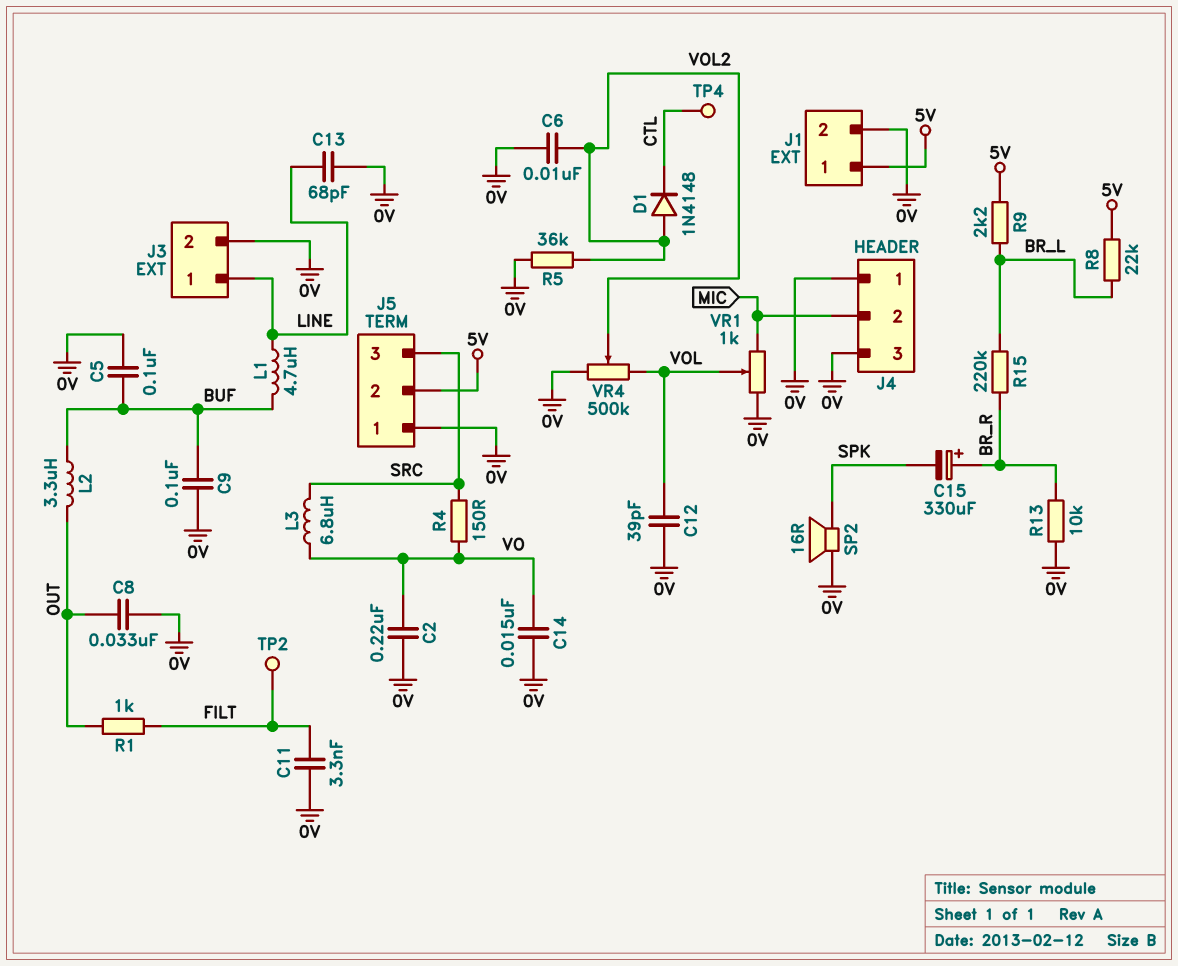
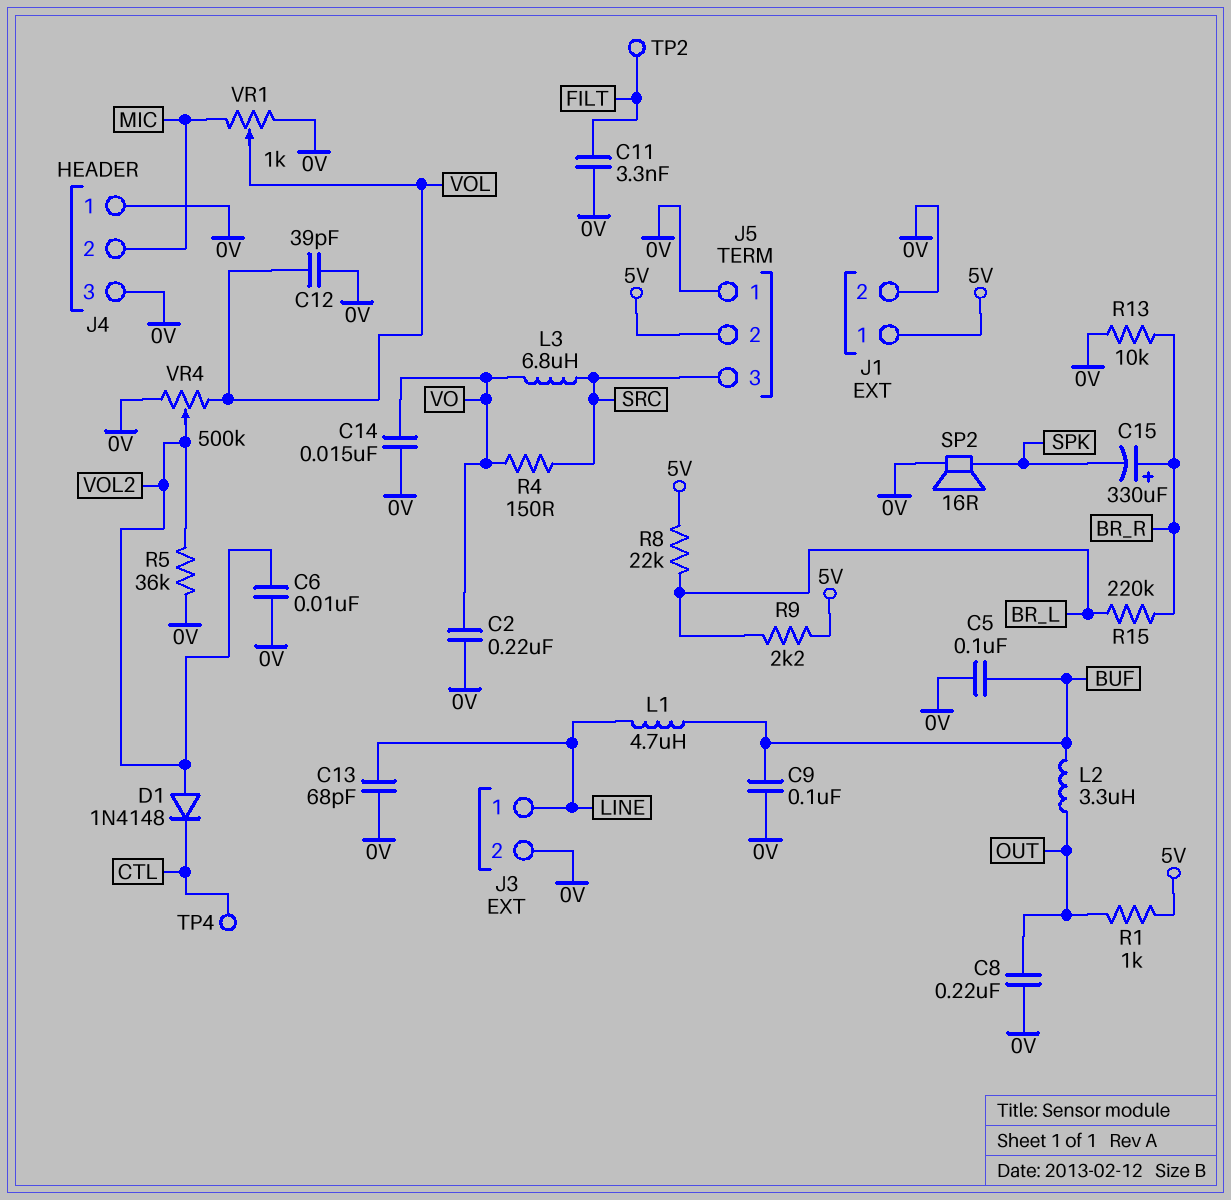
C8: 33nF (0V, OUT) -> 220nF (0V, OUT)
R1: 1k (FILT, OUT) -> 1k (5V, OUT)

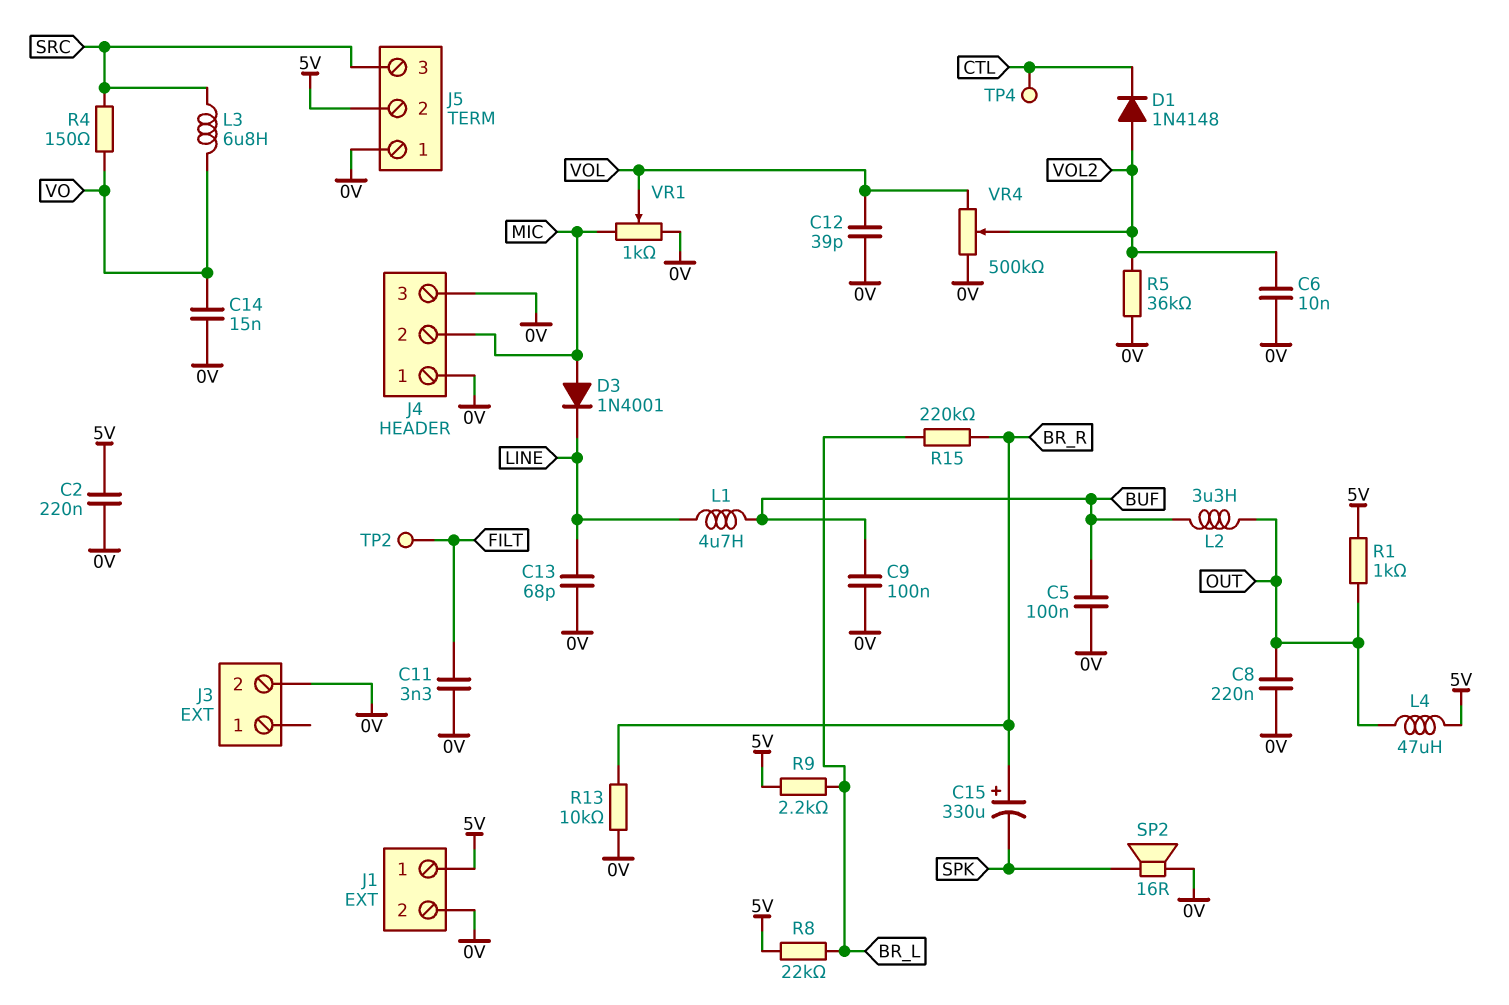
C2: 220nF (0V, VO) -> 220nF (0V, 5V)
D3: none -> diode 1N4001 (A MIC, K LINE)
J3 pin 1: LINE -> none
L4: none -> 47uH (5V, OUT)

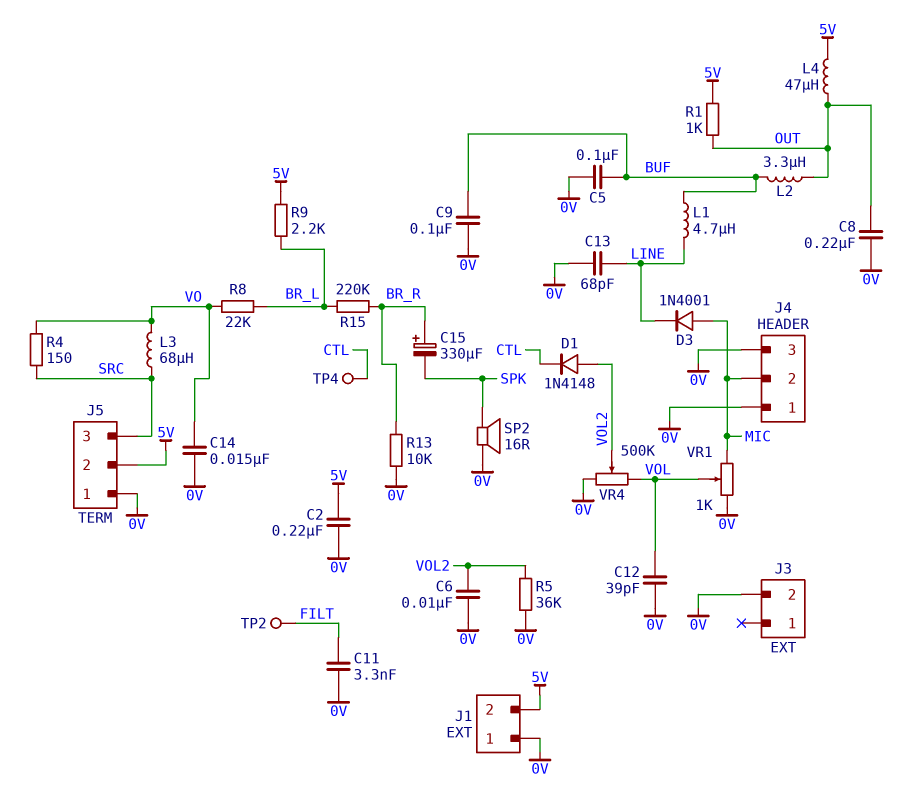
J1 pin 1: 5V -> 0V
J1 pin 2: 0V -> 5V
L3: 6.8uH (SRC, VO) -> 68uH (SRC, VO)
R8: 22k (5V, BR_L) -> 22k (BR_L, VO)

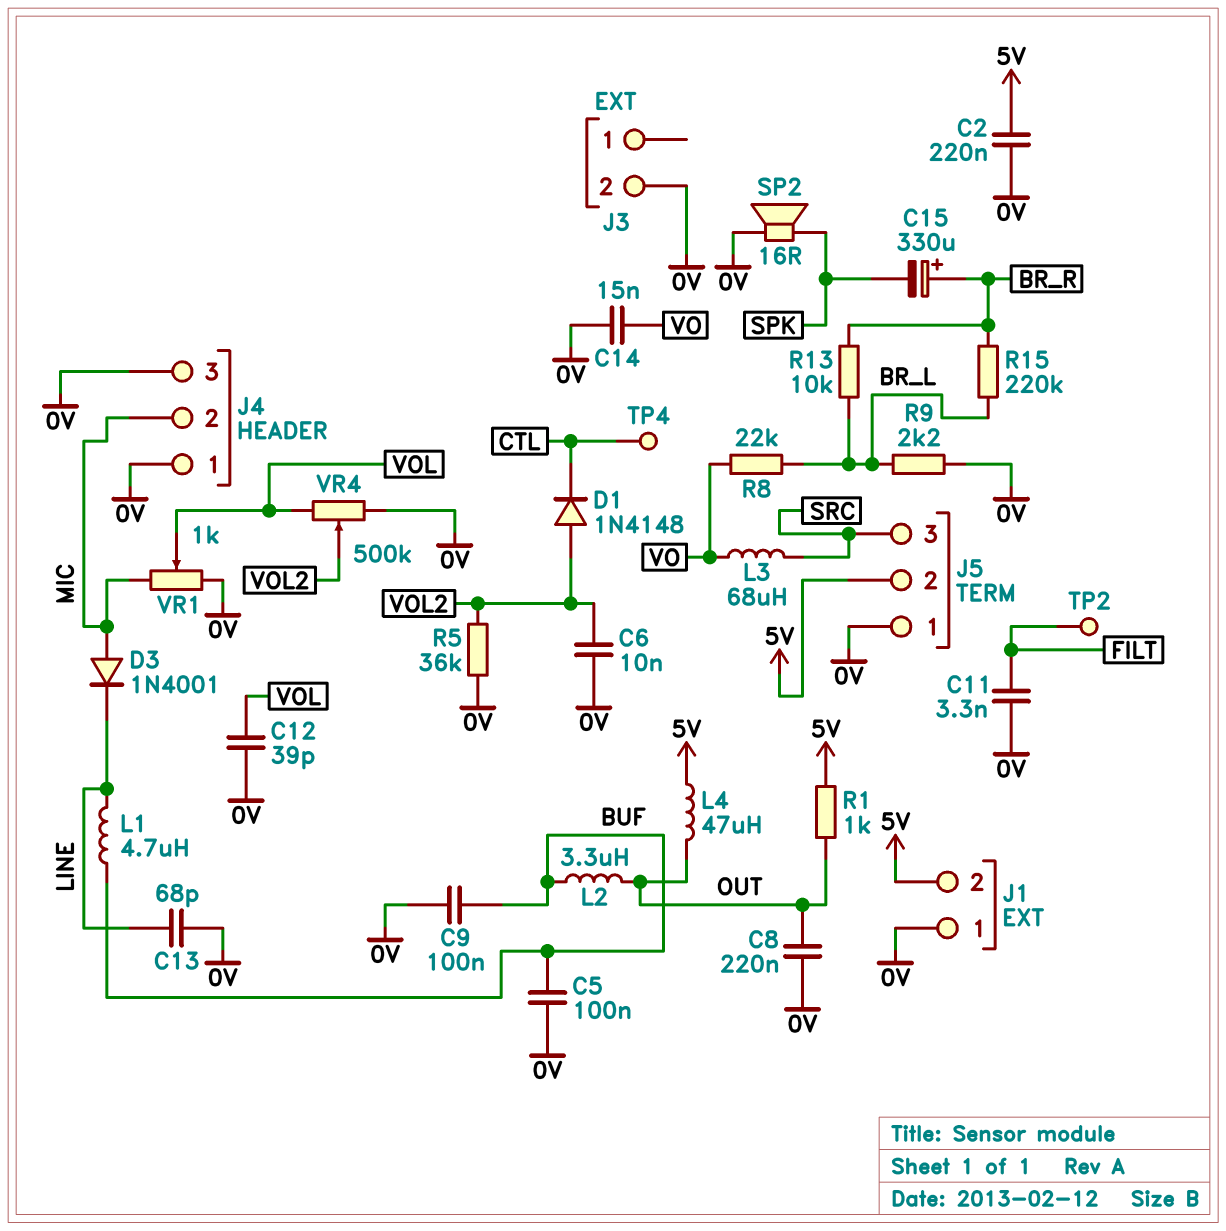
R4: 150 (SRC, VO) -> none
R9: 2.2k (5V, BR_L) -> 2.2k (0V, BR_L)
R13: 10k (0V, BR_R) -> 10k (BR_L, BR_R)

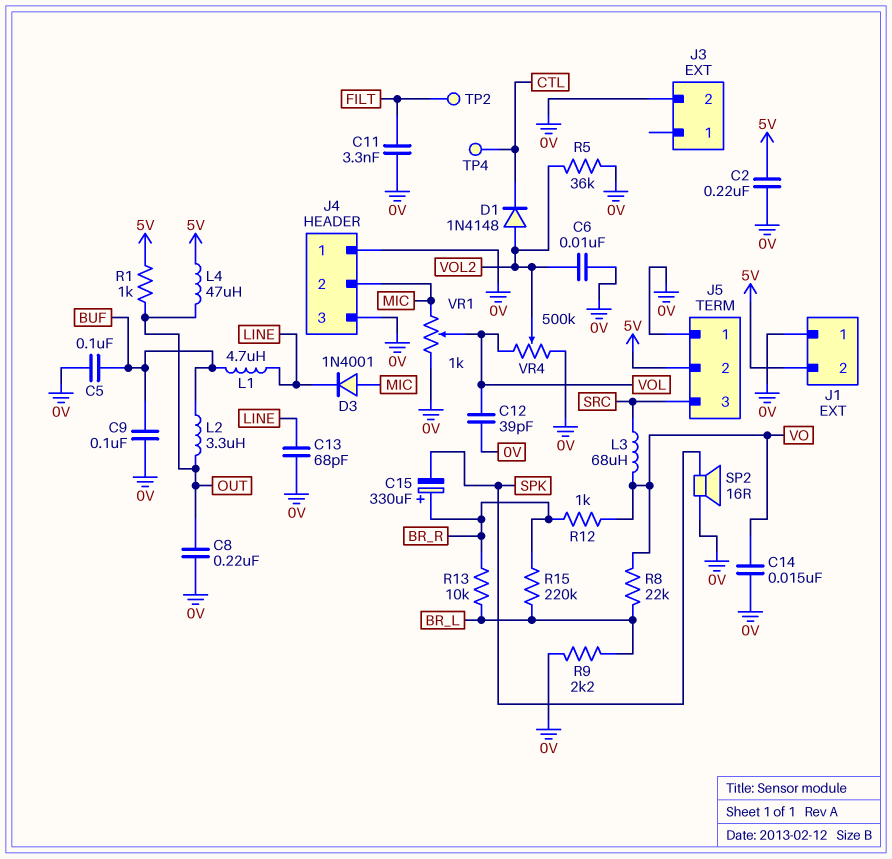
R12: none -> 1k (BR_R, VO)

